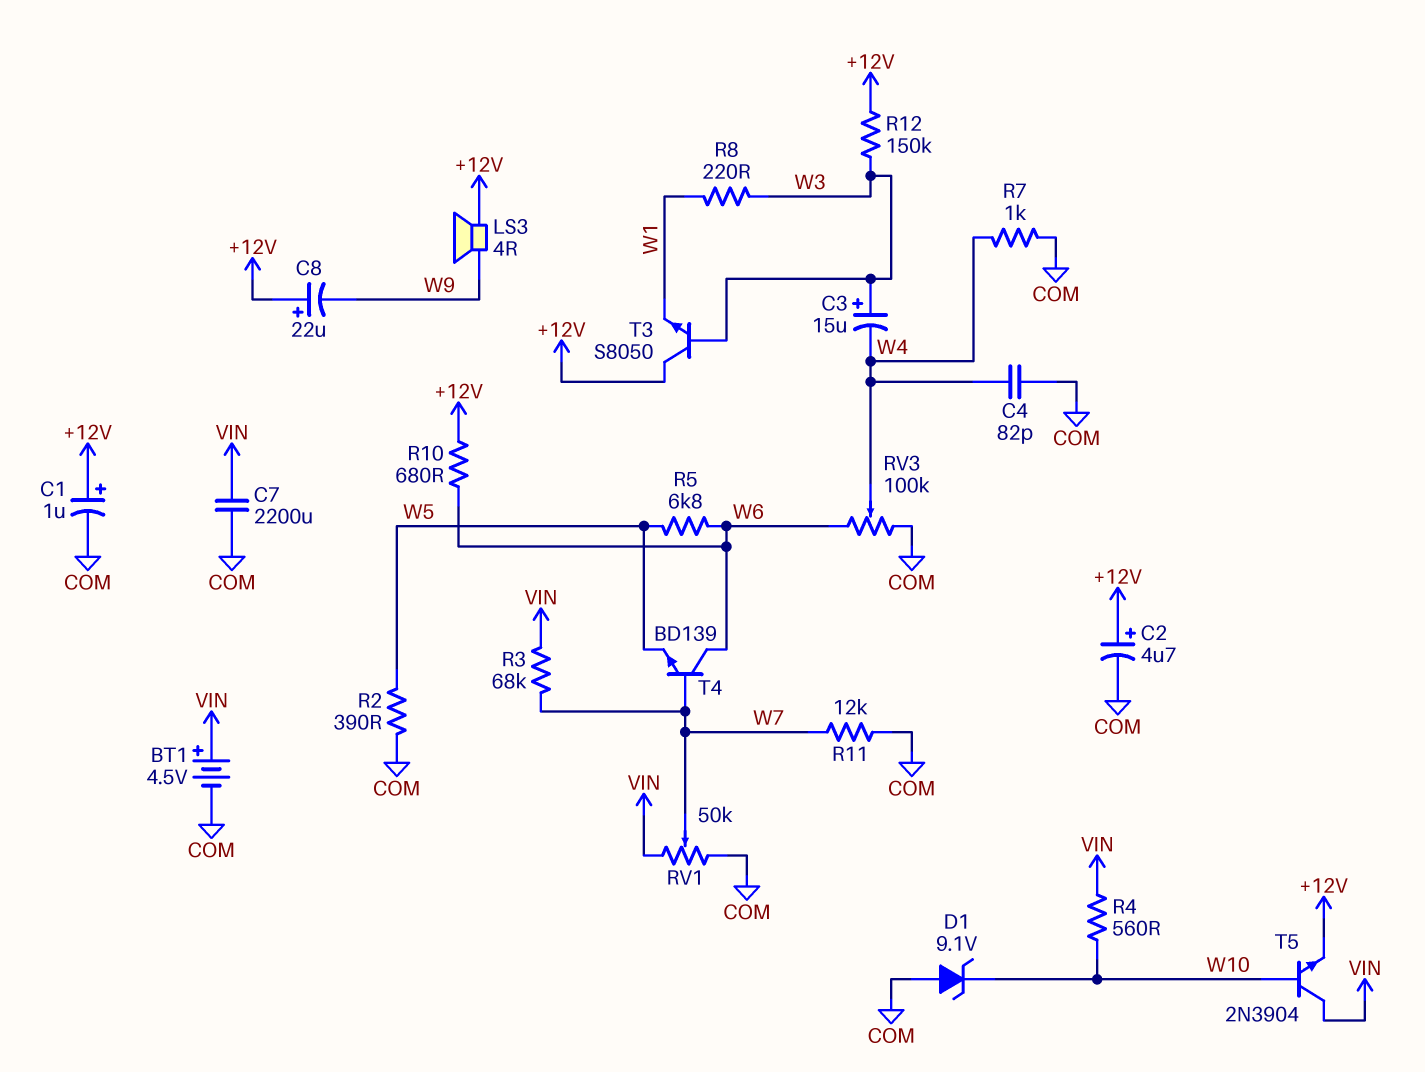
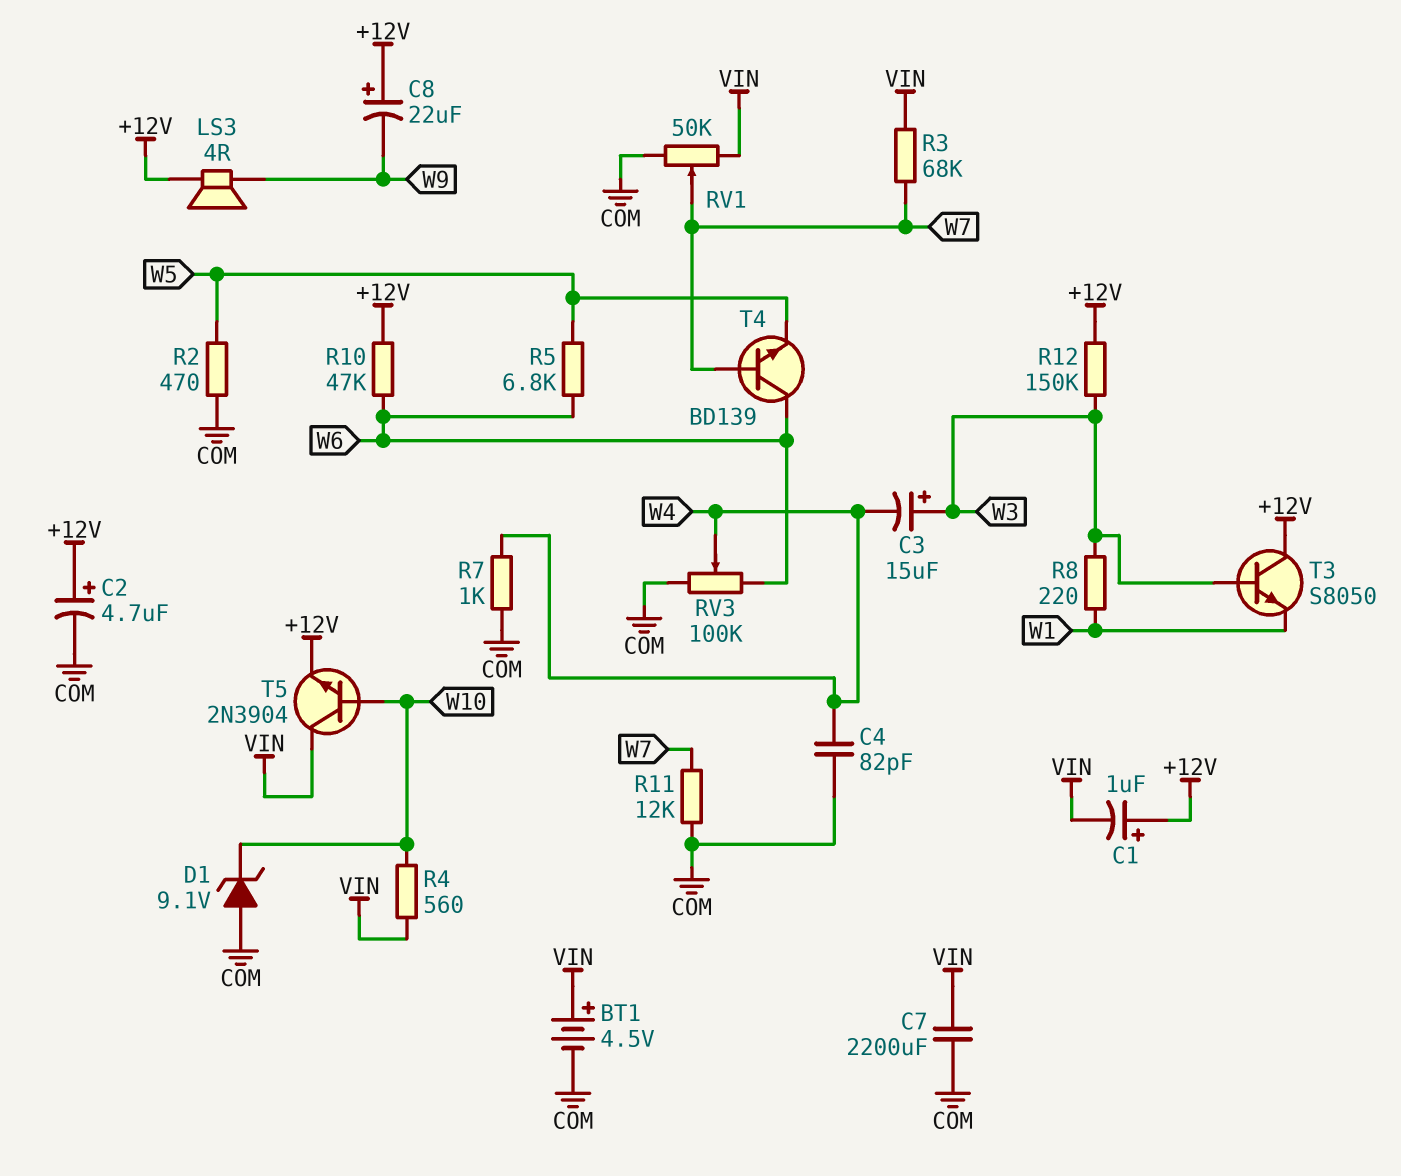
C1: 1uF (plus +12V, minus COM) -> 1uF (plus +12V, minus VIN)
R2: 390 (COM, W5) -> 470 (COM, W5)
R10: 680 (+12V, W6) -> 47k (+12V, W6)

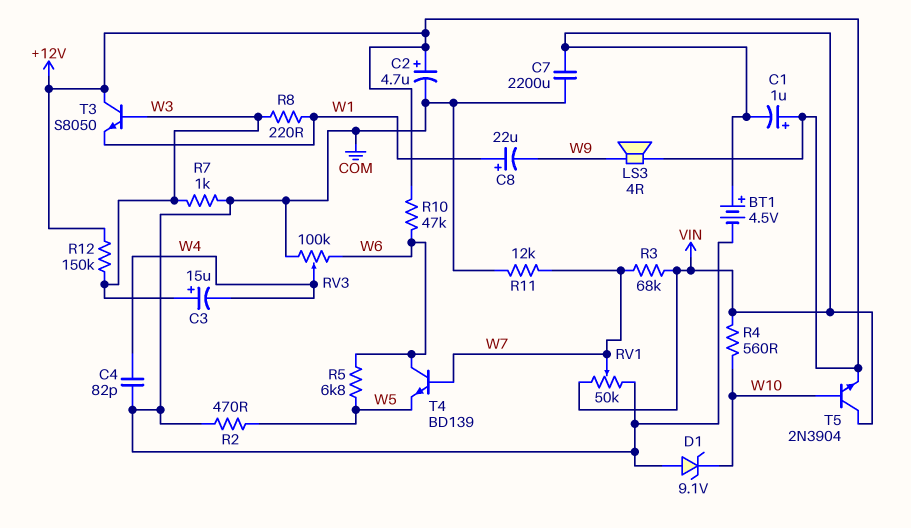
C8: 22uF (plus +12V, minus W9) -> 22uF (plus W1, minus W9)
R7: 1k (COM, W4) -> 1k (COM, W3)

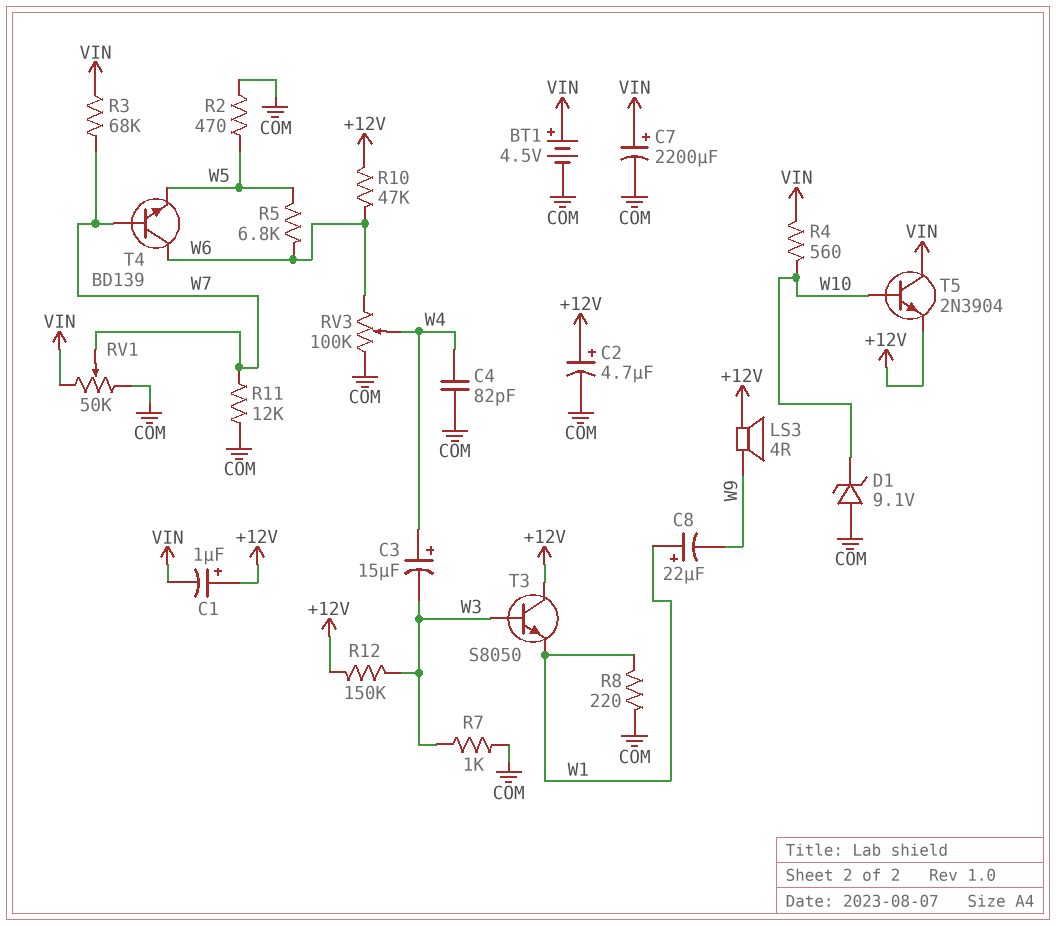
C3: 15uF (plus W3, minus W4) -> 15uF (plus W4, minus W3)
C7: 2200uF (COM, VIN) -> 2200uF (plus VIN, minus COM)
R8: 220 (W1, W3) -> 220 (COM, W1)

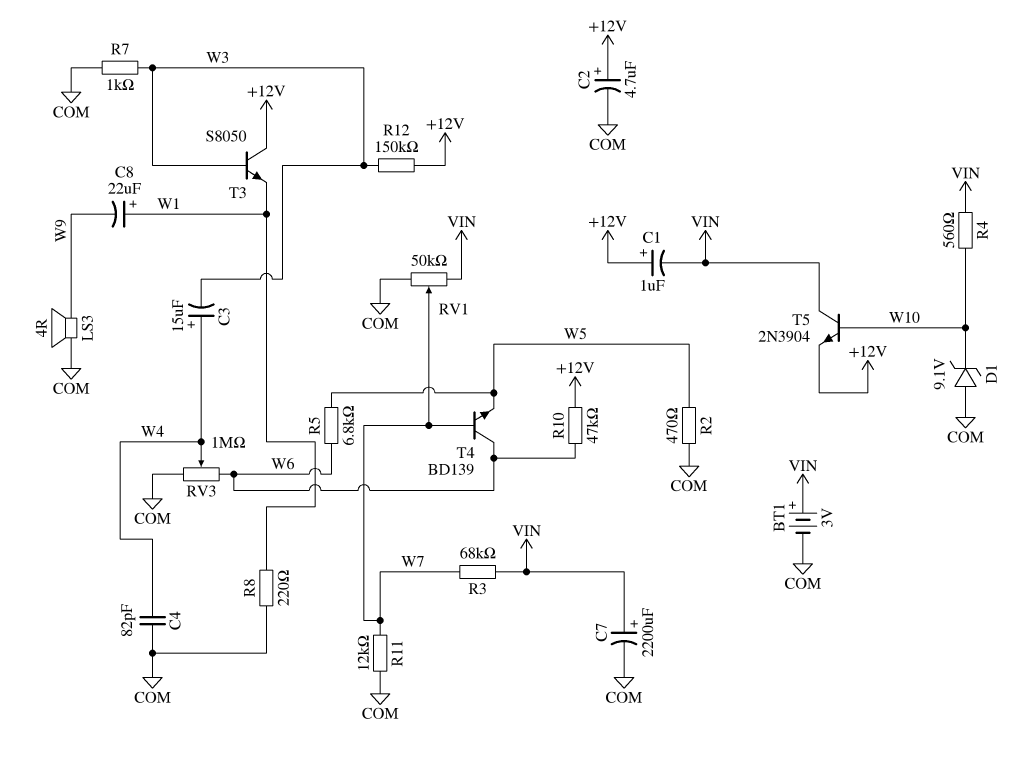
BT1: 4.5V (plus VIN, minus COM) -> 3V (plus VIN, minus COM)
LS3: speaker 4R (+12V, W9) -> speaker 4R (COM, W9)
RV3: 100k (COM, W6, wiper W4) -> 1M (COM, W6, wiper W4)

